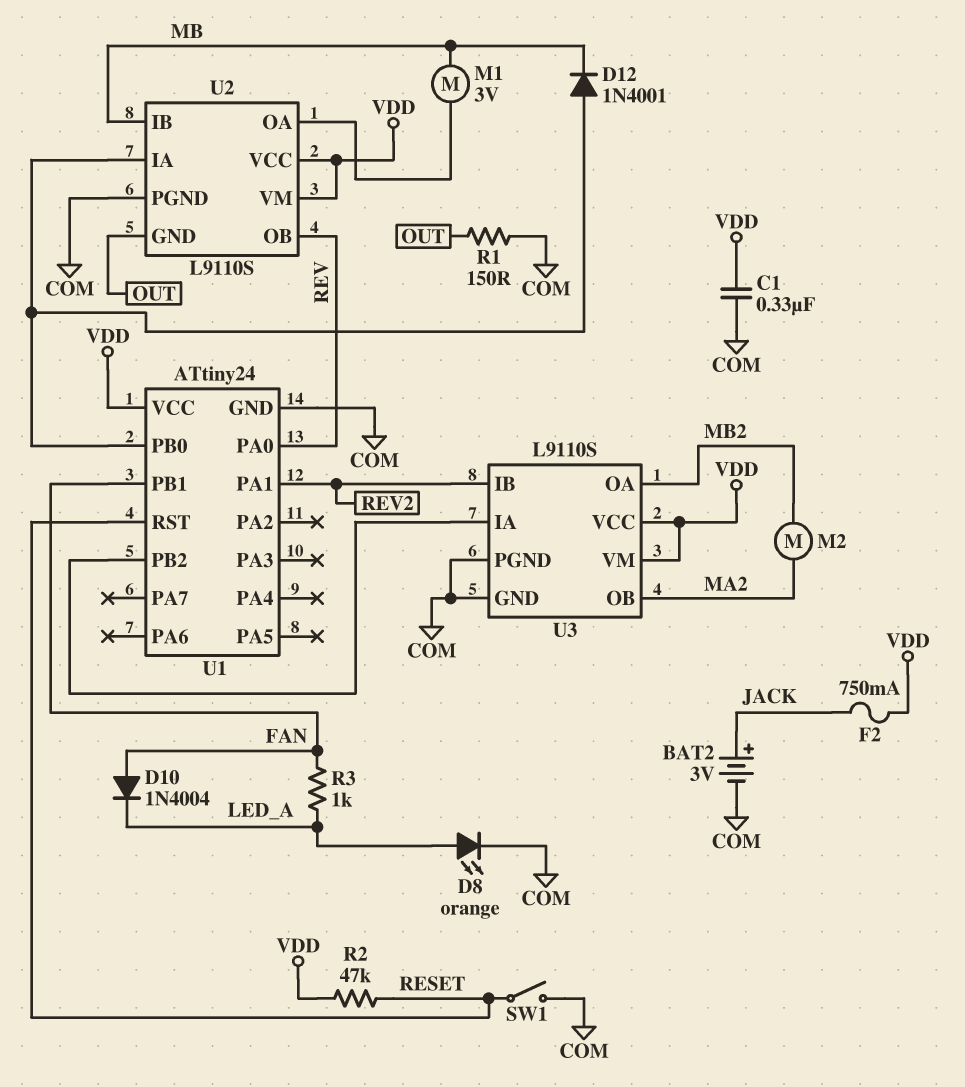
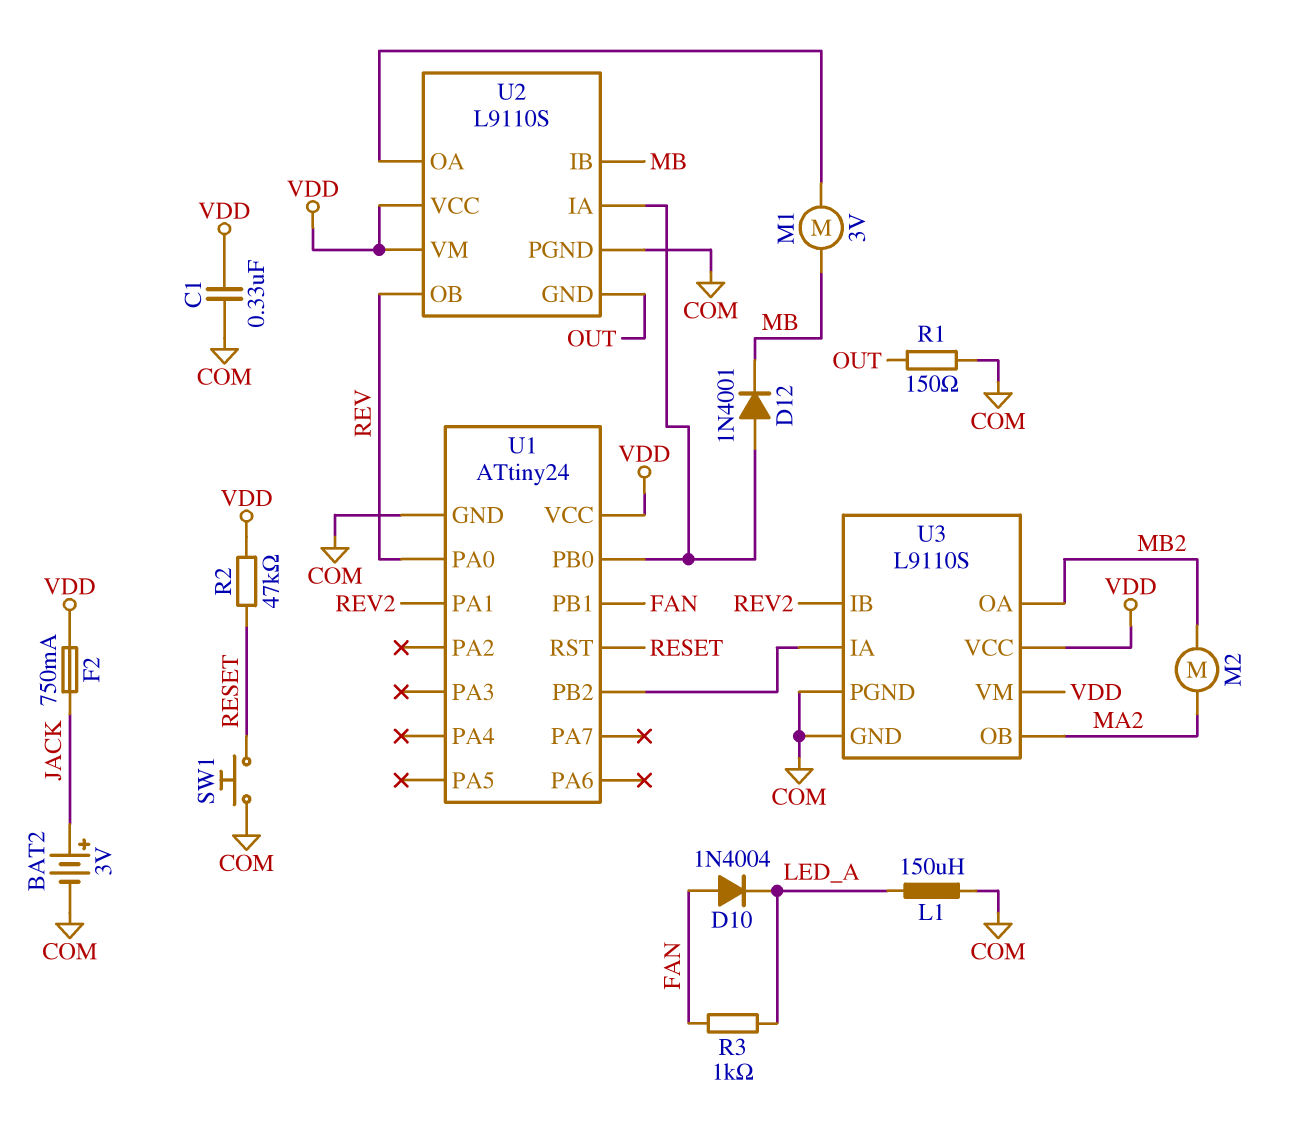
D8: LED orange (A LED_A, K COM) -> none
L1: none -> 150uH (COM, LED_A)
SW1: switch (COM, RESET) -> button (COM, RESET)

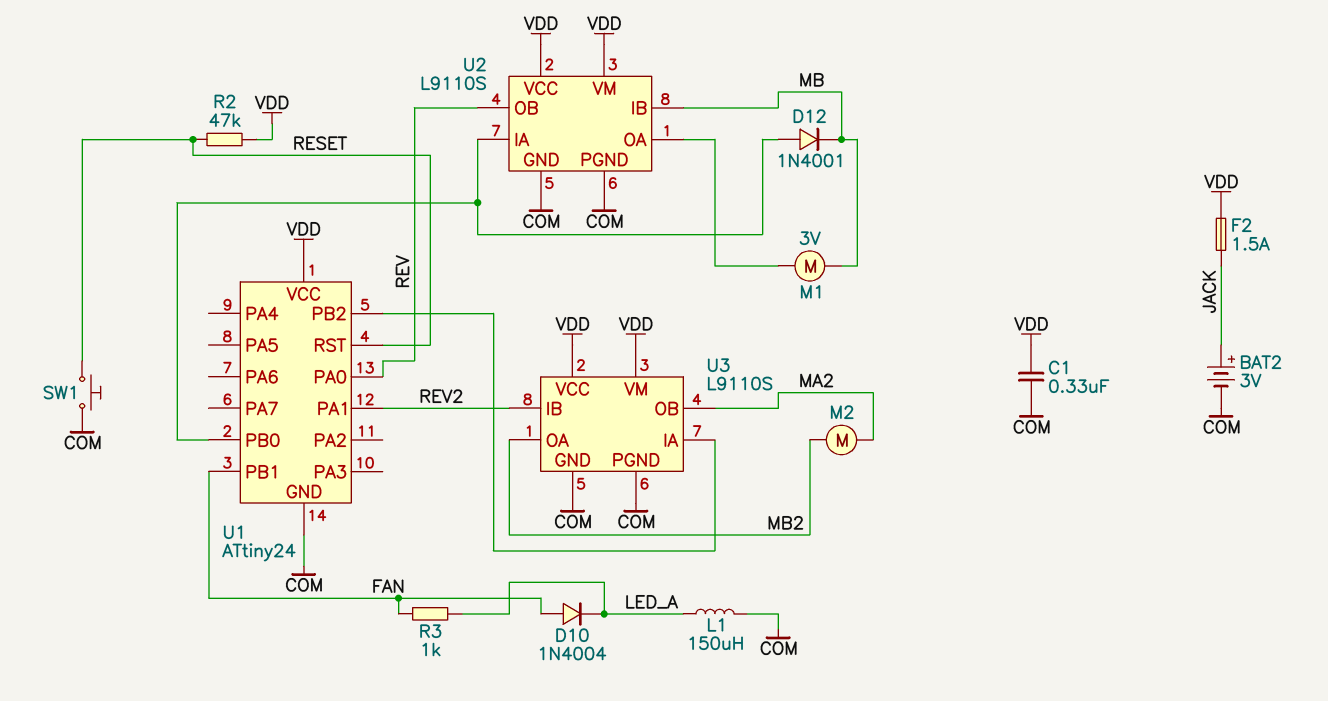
F2: 750mA (JACK, VDD) -> 1.5A (JACK, VDD)
R1: 150 (COM, OUT) -> none
U2 pin GND: OUT -> COM

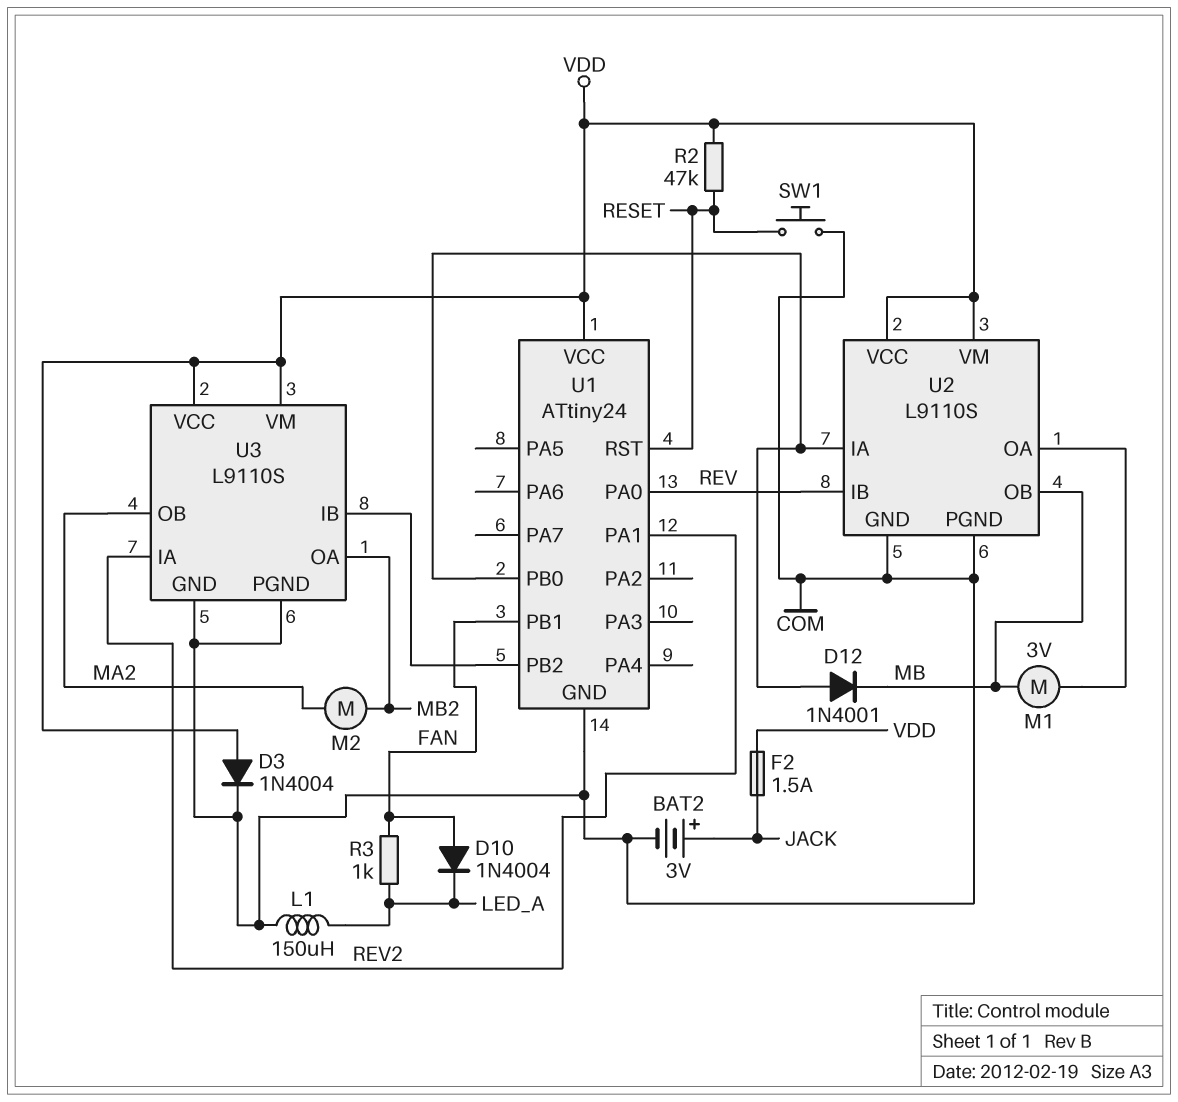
C1: 330nF (COM, VDD) -> none
D3: none -> diode 1N4004 (A VDD, K COM)
U2 pin IB: MB -> REV
U2 pin OB: REV -> MB
U3 pin IA: U1/PB2 -> REV2
U3 pin IB: REV2 -> U1/PB2

